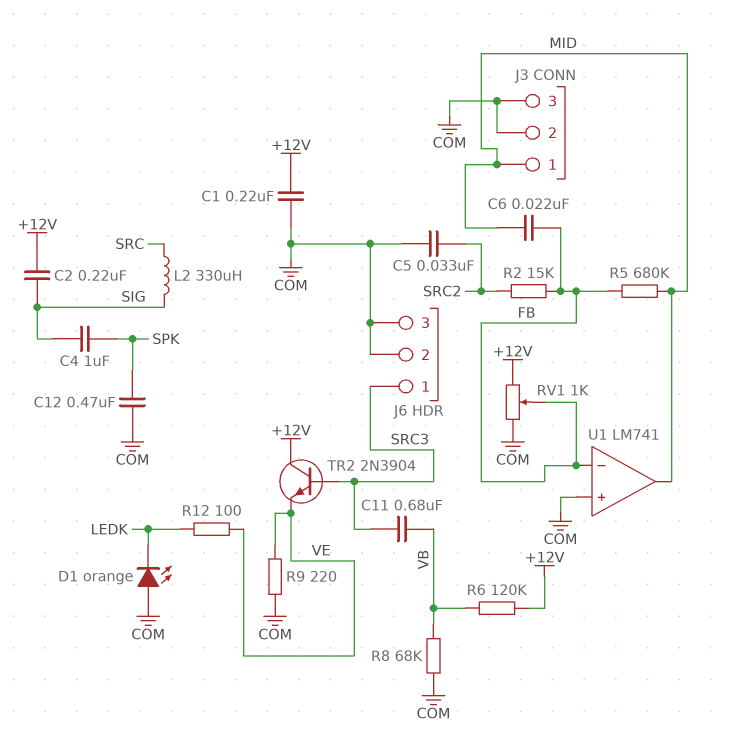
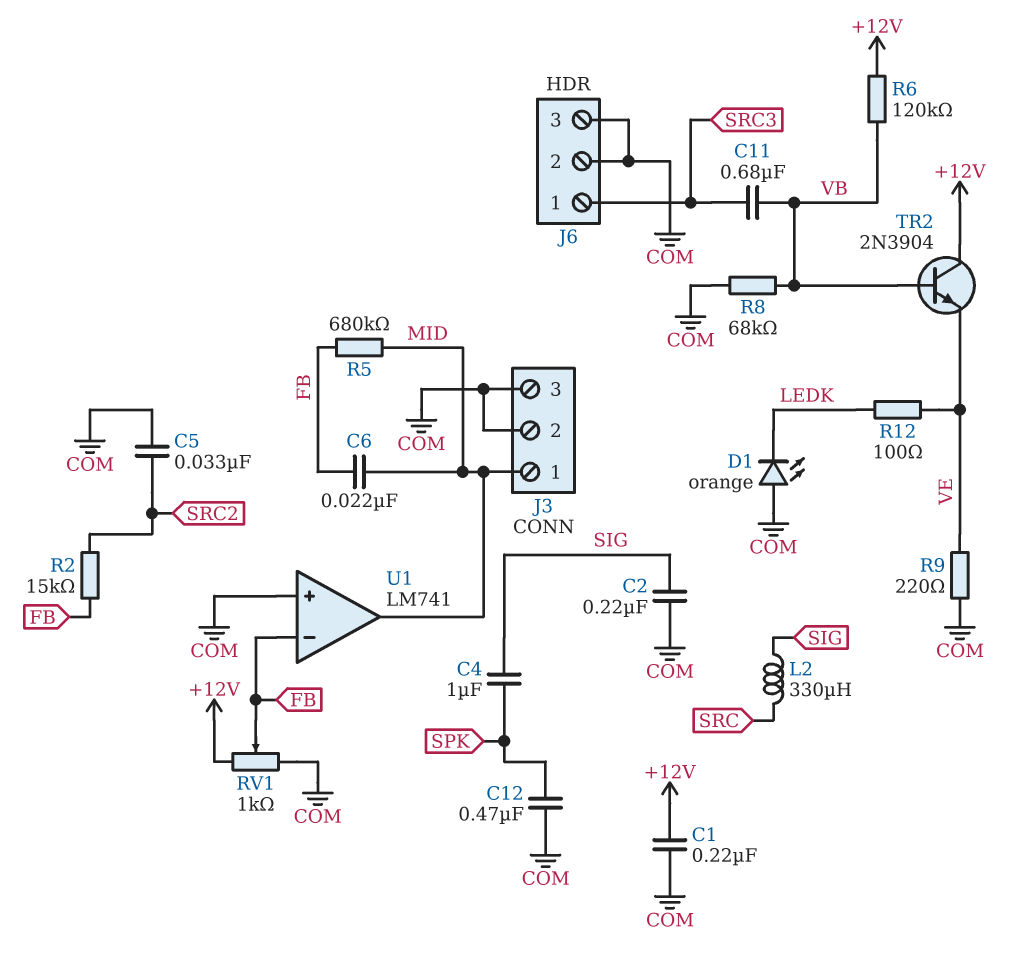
C2: 220nF (+12V, SIG) -> 220nF (COM, SIG)
TR2: NPN 2N3904 (B SRC3, C +12V, E VE) -> NPN 2N3904 (B VB, C +12V, E VE)

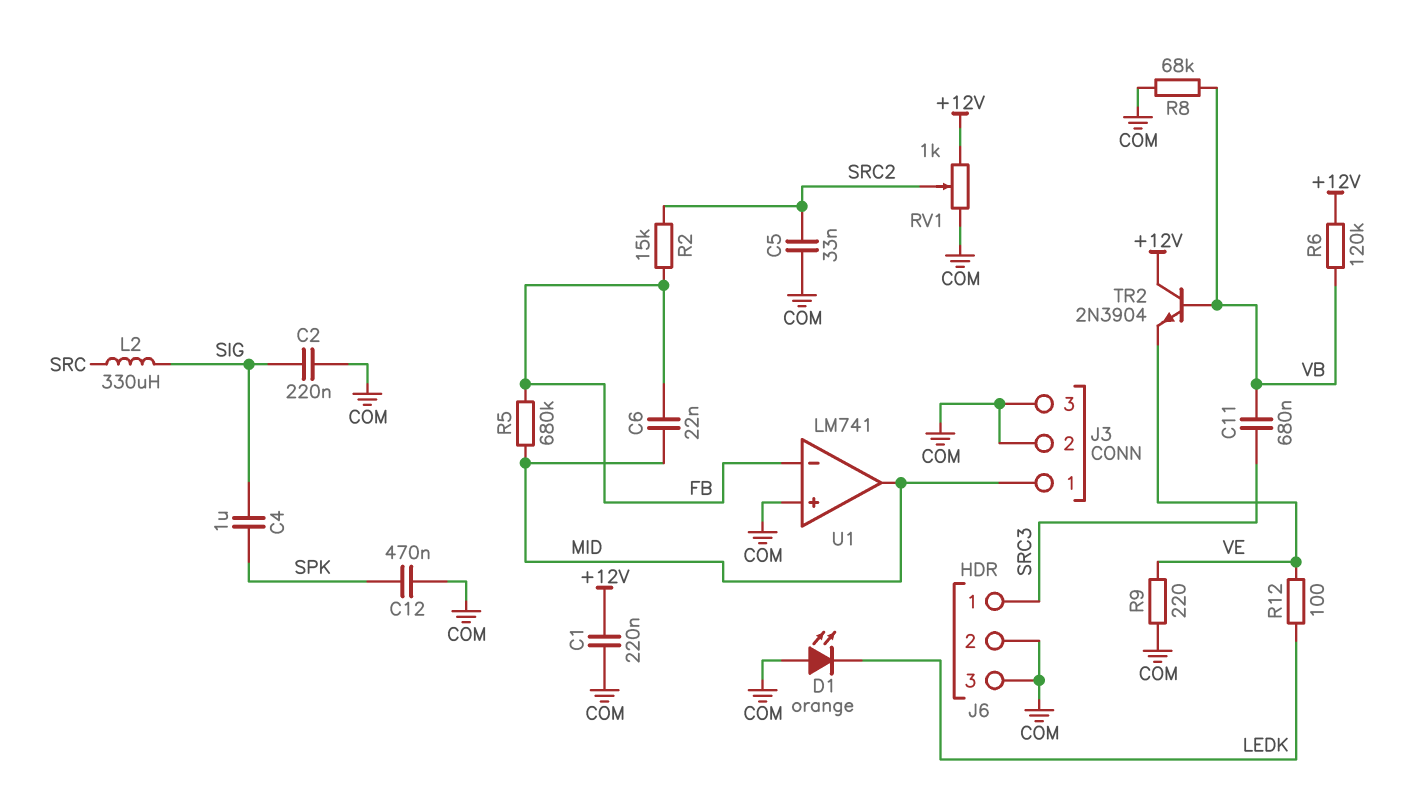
RV1: 1k (+12V, COM, wiper FB) -> 1k (+12V, COM, wiper SRC2)

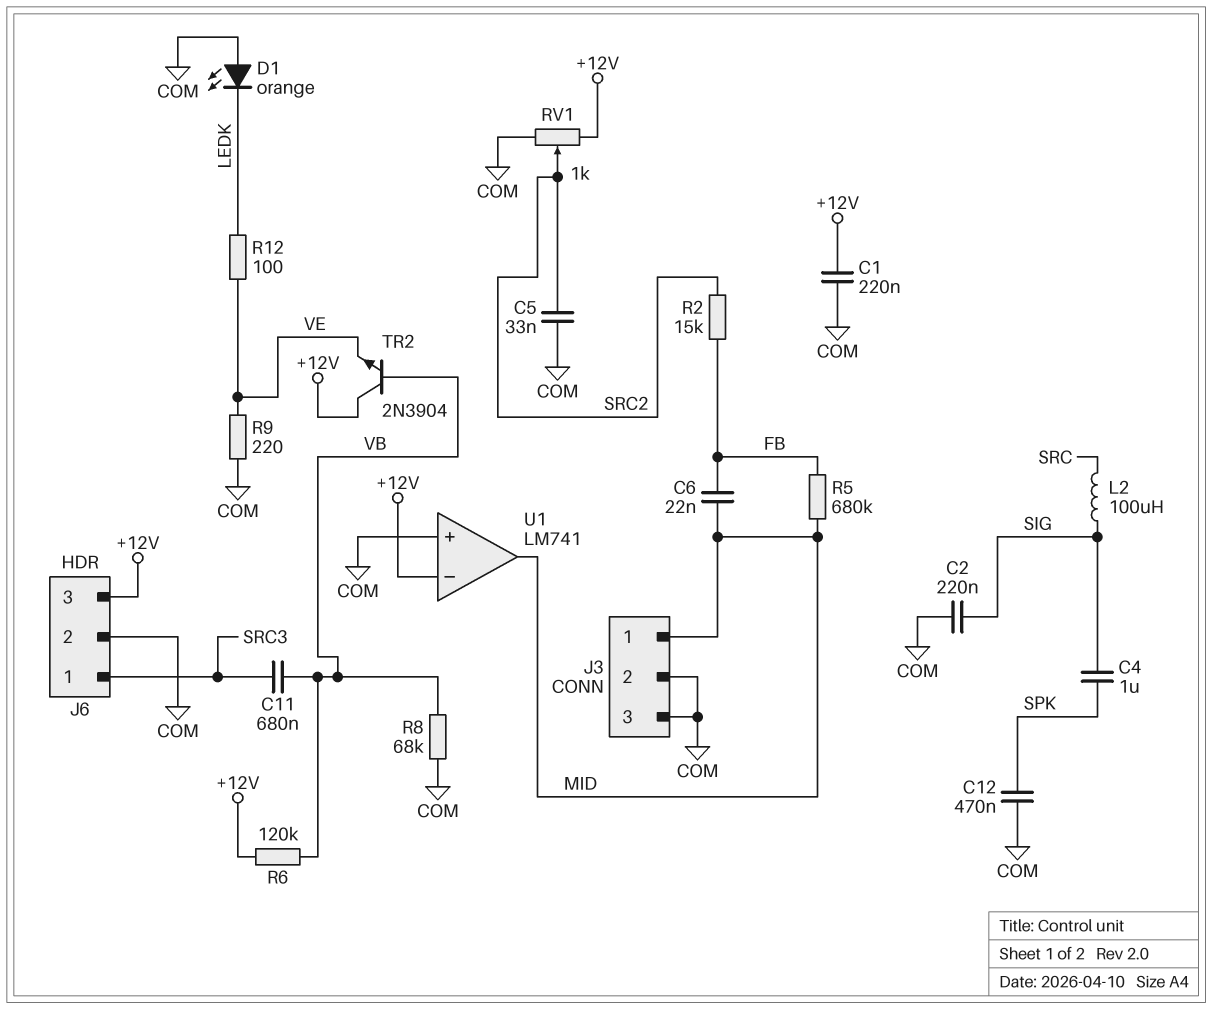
J6 pin 3: COM -> +12V
L2: 330uH (SIG, SRC) -> 100uH (SIG, SRC)
U1 pin in-: FB -> +12V

